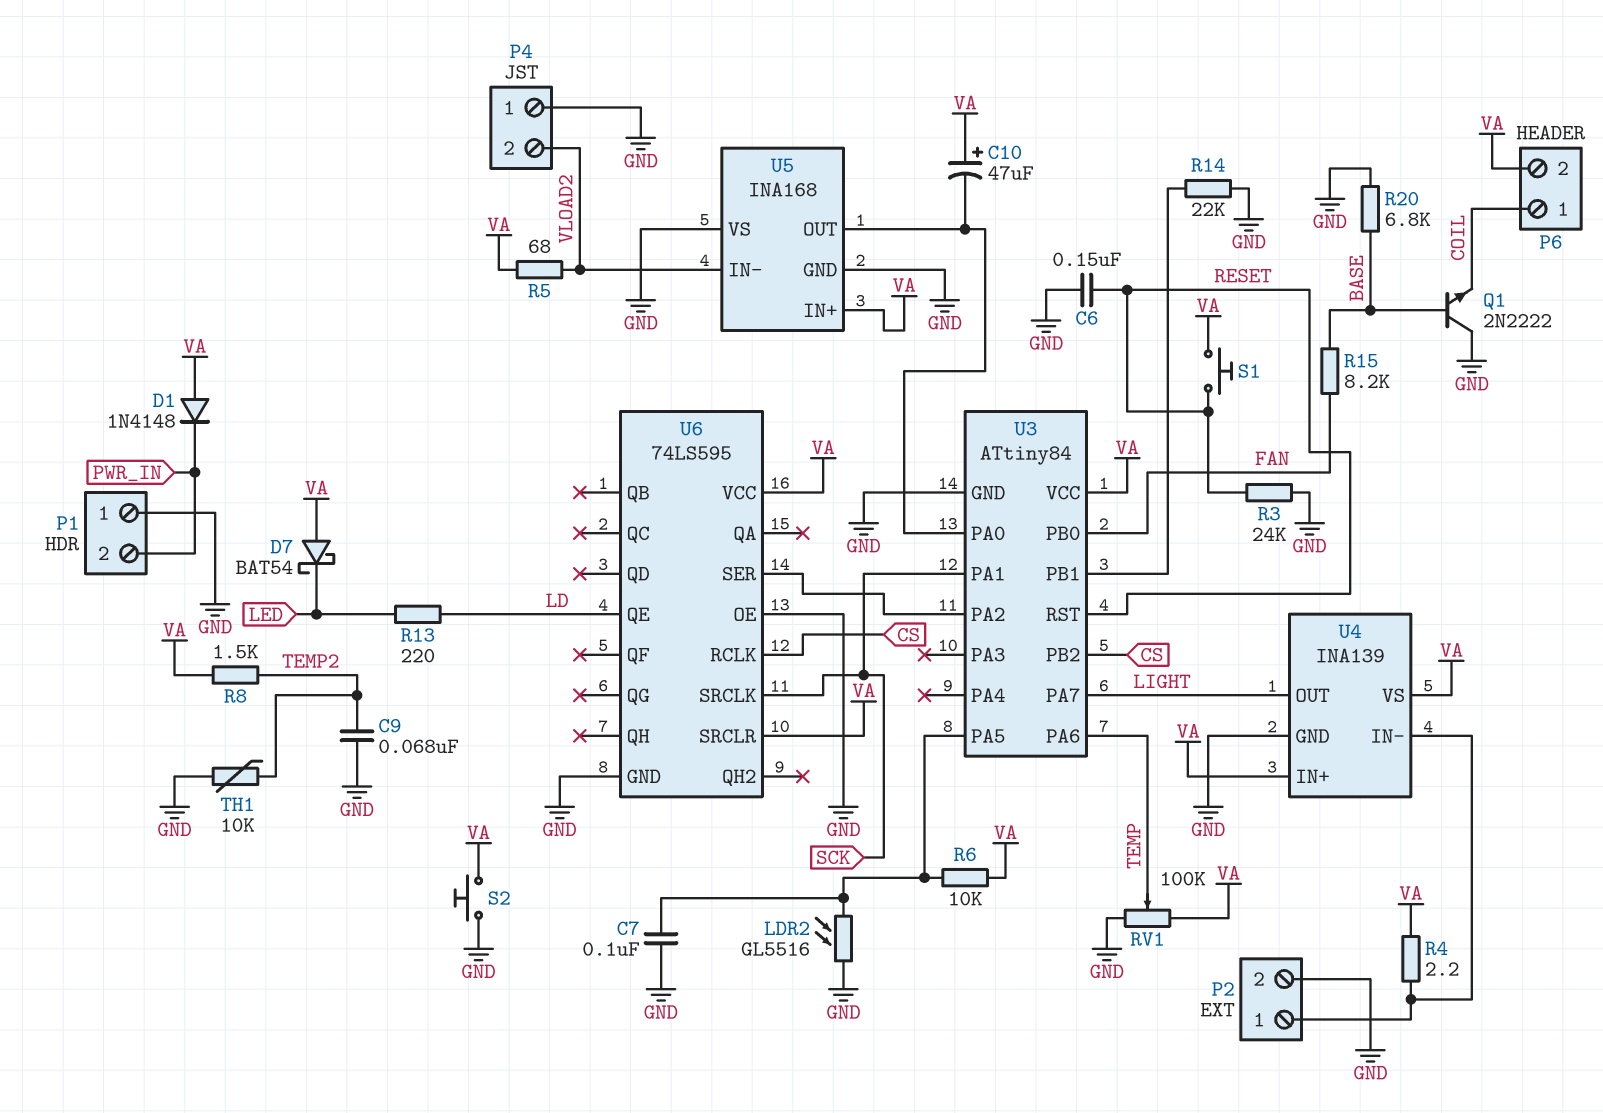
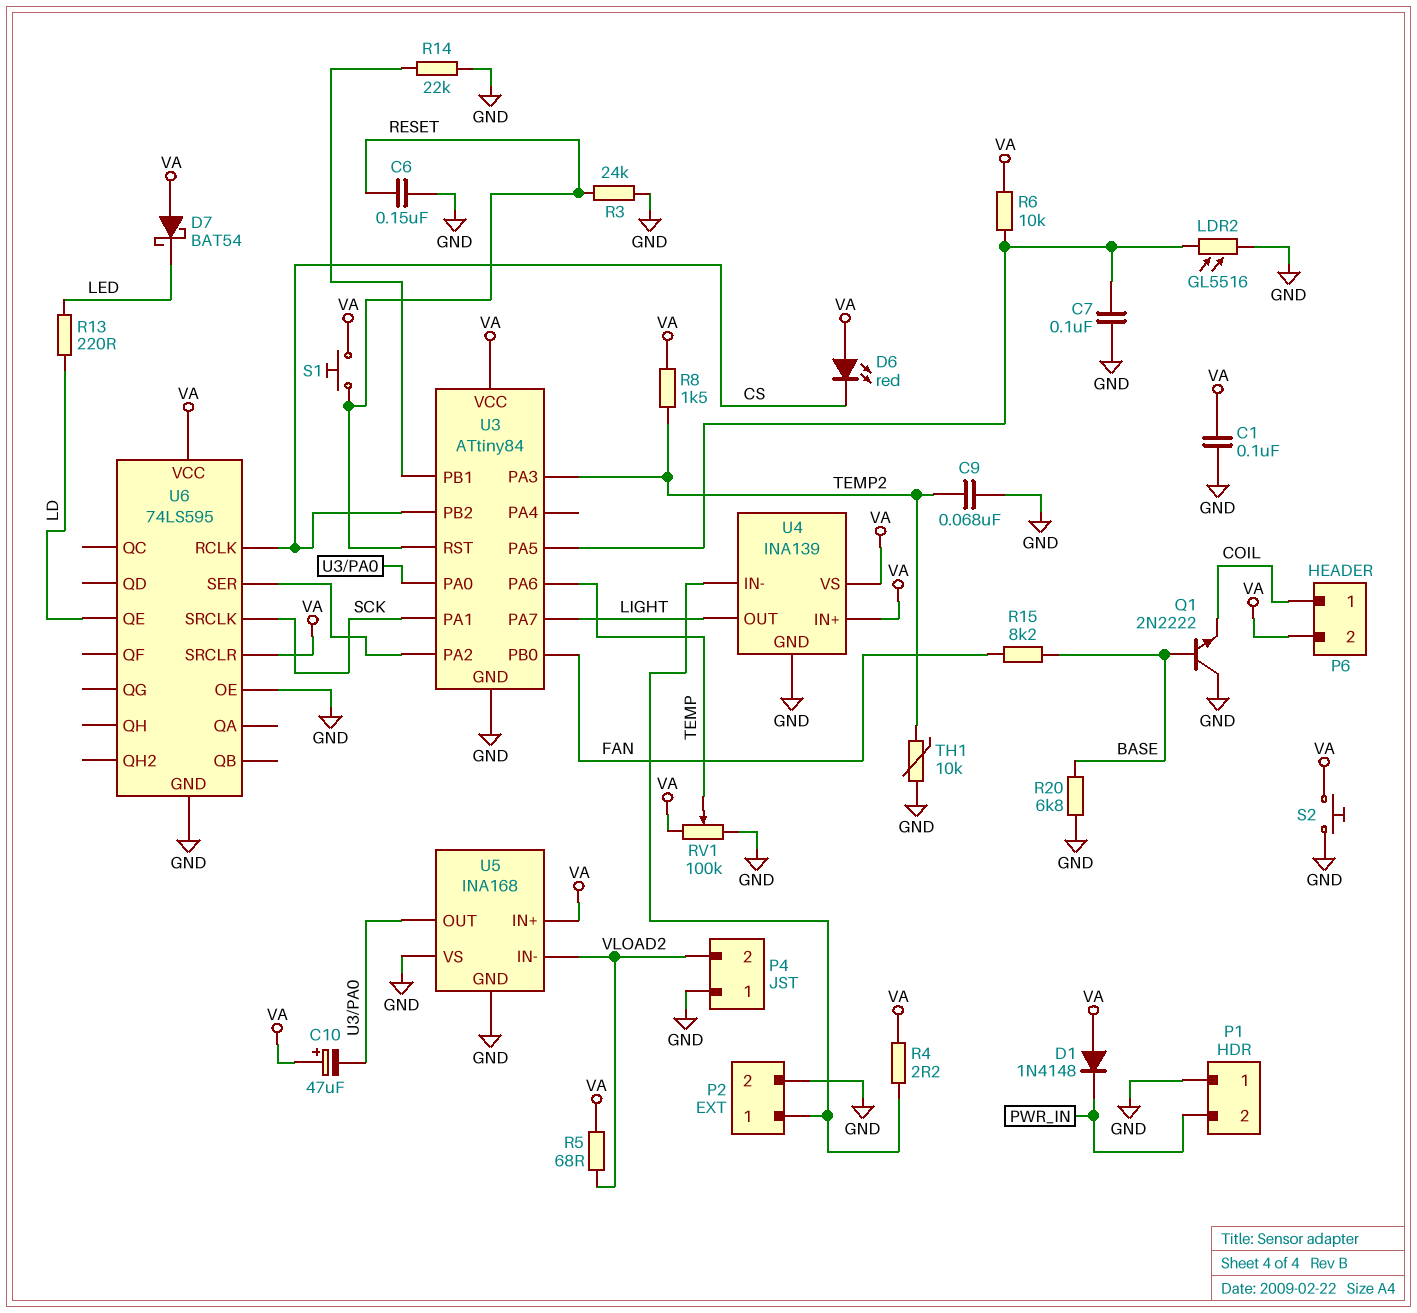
C1: none -> 100nF (GND, VA)
D6: none -> LED red (A VA, K CS)
U3 pin PA3: none -> TEMP2

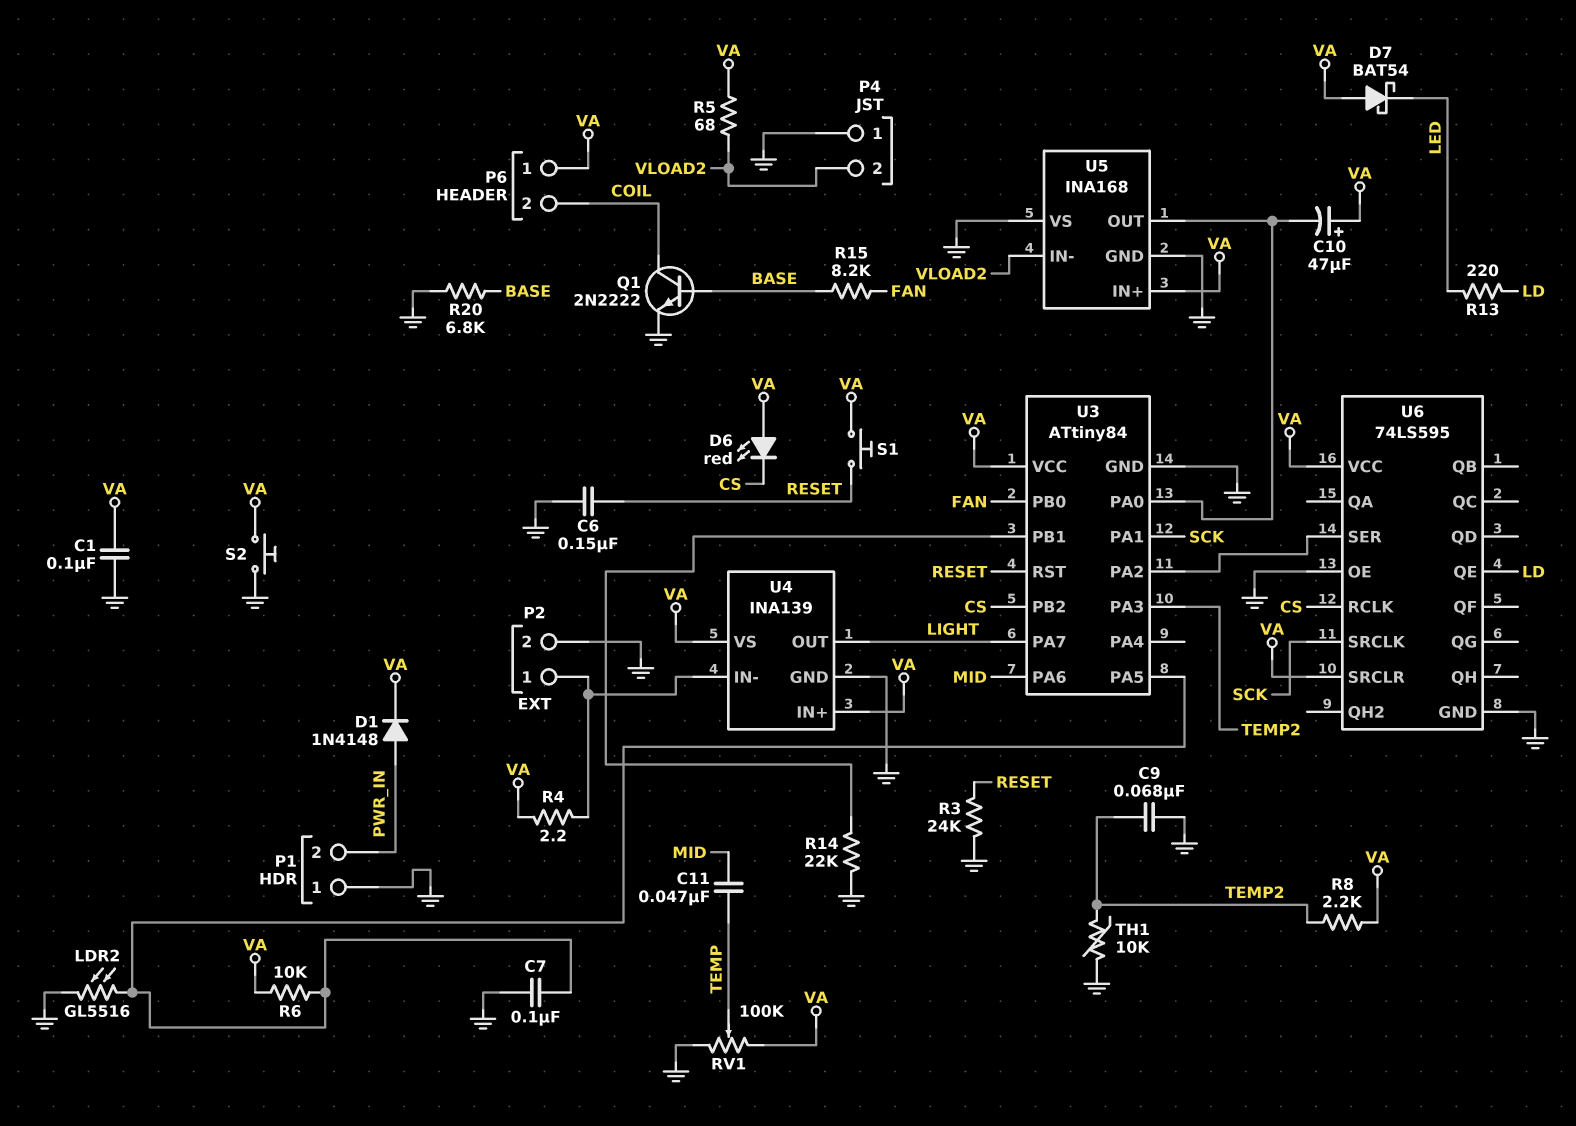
C11: none -> 47nF (MID, TEMP)
D1: diode 1N4148 (A VA, K PWR_IN) -> diode 1N4148 (A PWR_IN, K VA)
P6 pin 1: COIL -> VA
P6 pin 2: VA -> COIL
Q1: NPN 2N2222 (B BASE, C GND, E COIL) -> NPN 2N2222 (B BASE, C COIL, E GND)
R8: 1.5k (TEMP2, VA) -> 2.2k (TEMP2, VA)
U3 pin PA6: TEMP -> MID

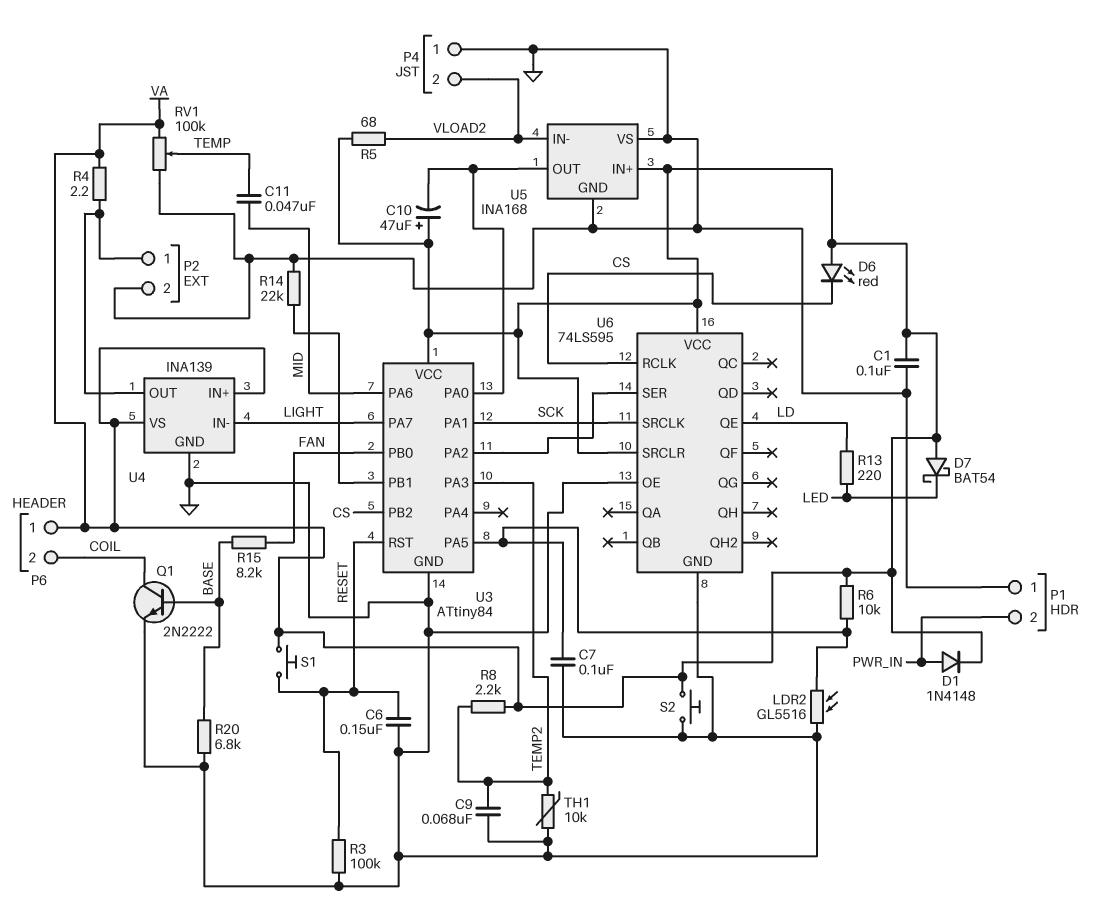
R3: 24k (GND, RESET) -> 100k (GND, RESET)
U4 pin IN-: P2/1 -> LIGHT
U4 pin OUT: LIGHT -> P2/1

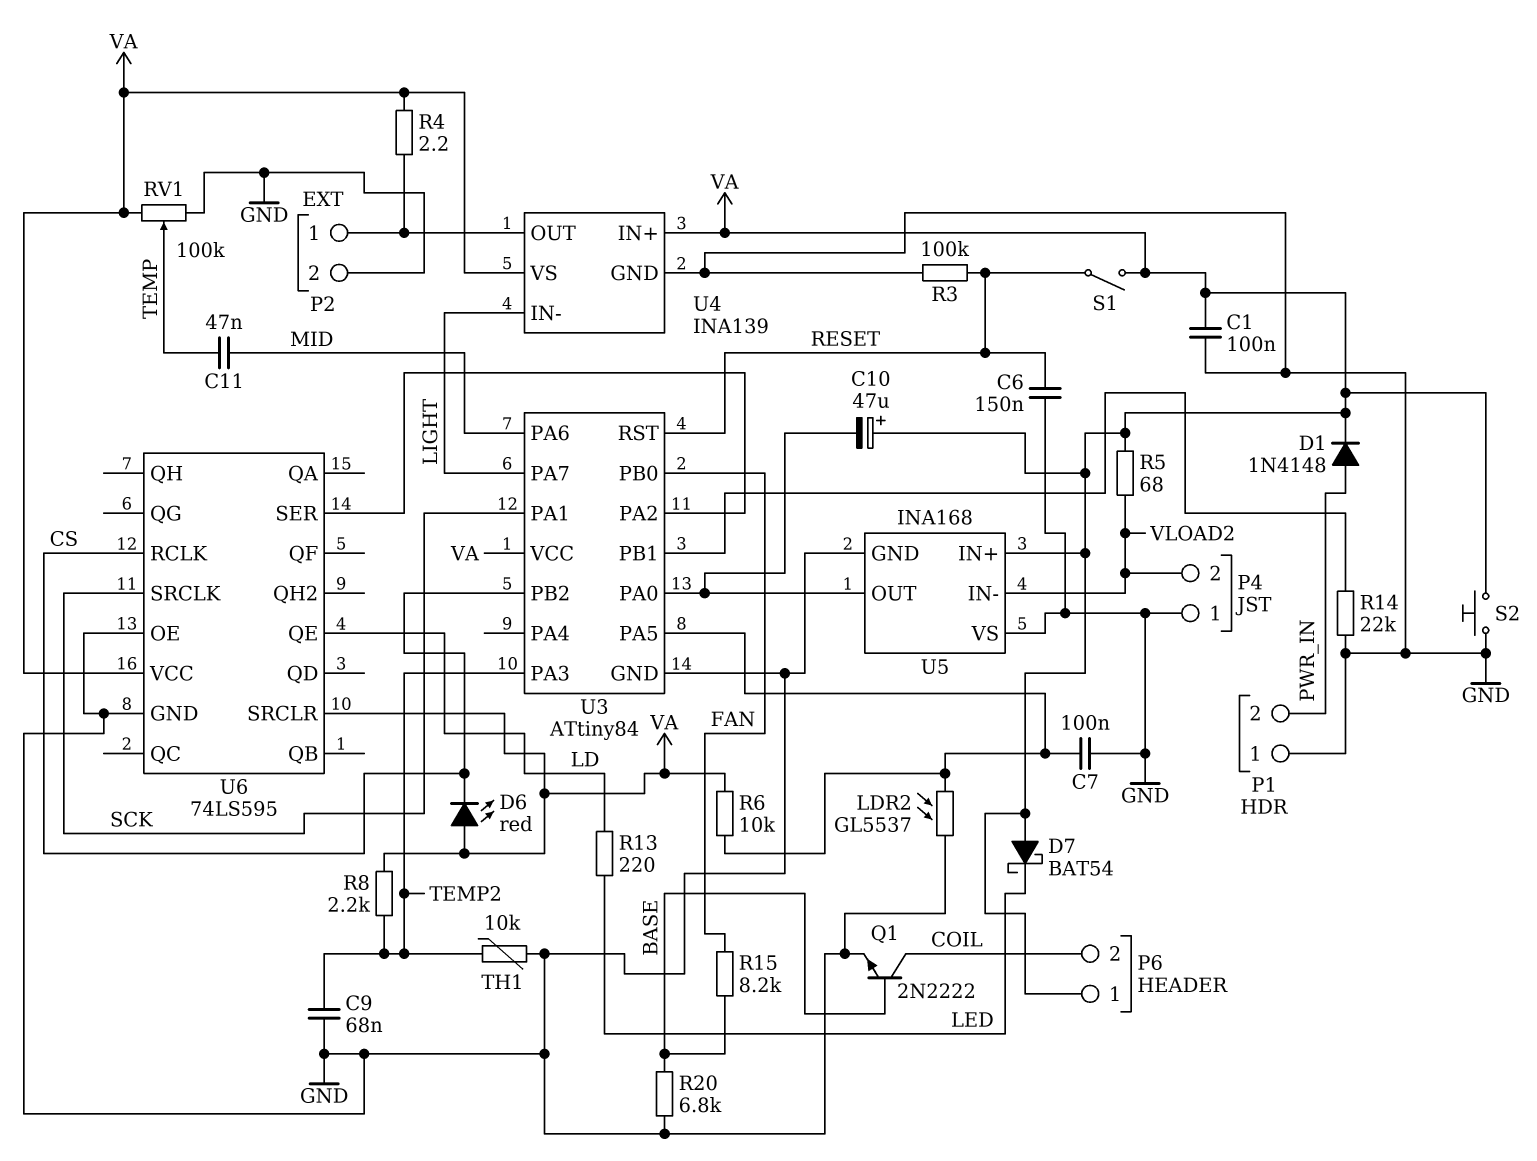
LDR2: GL5516 (GND, U3/PA5) -> GL5537 (GND, U3/PA5)
S1: button (RESET, VA) -> switch (RESET, VA)

